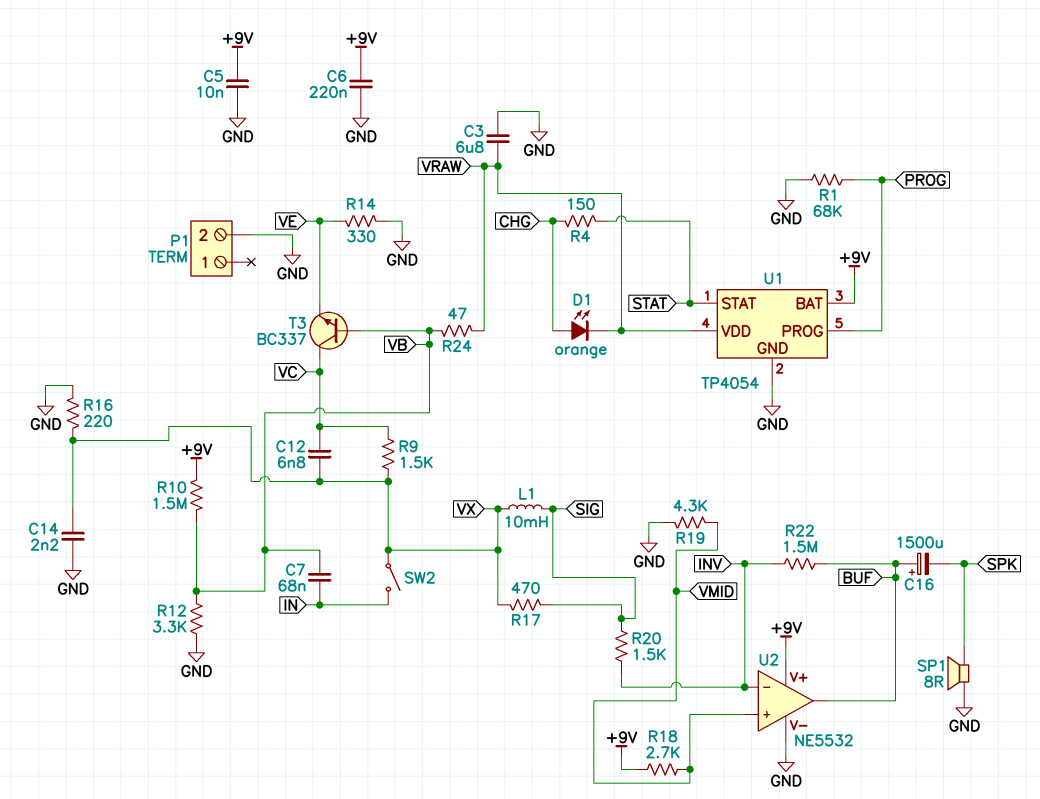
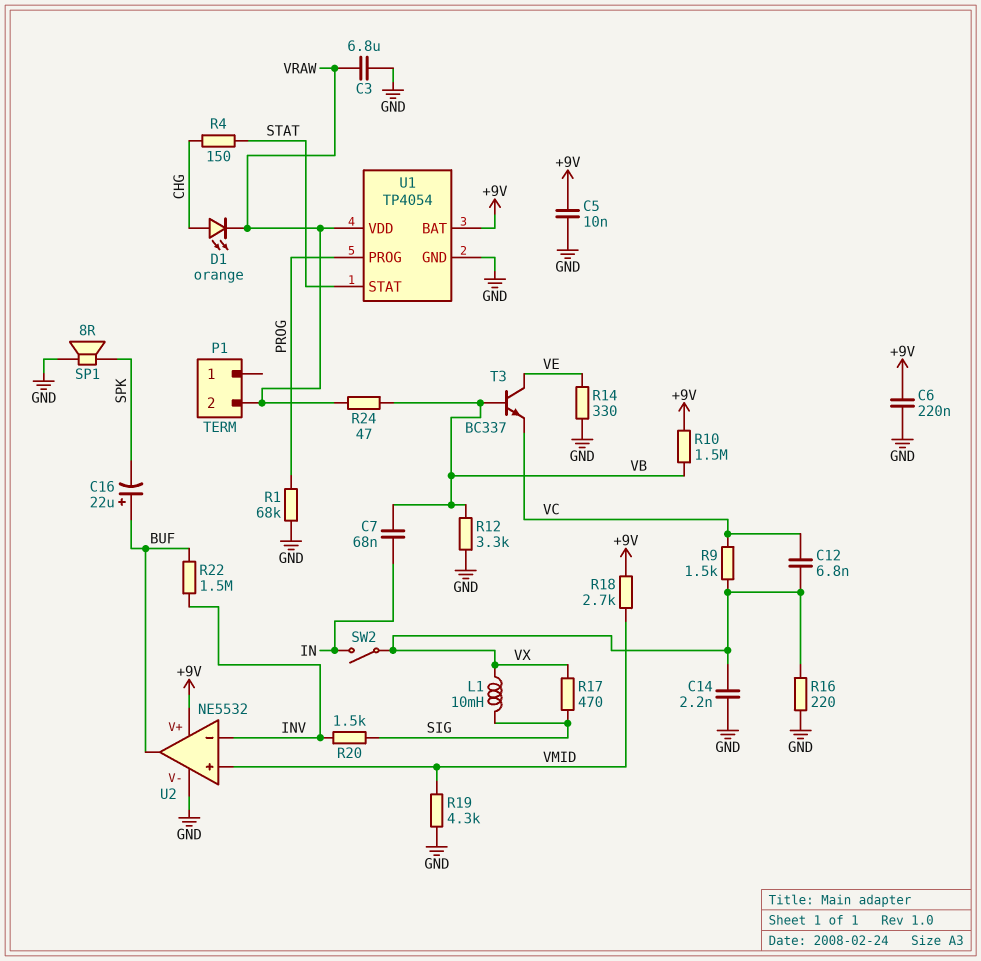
C16: 1500uF (plus BUF, minus SPK) -> 22uF (plus BUF, minus SPK)
P1 pin 2: GND -> VRAW
T3: NPN BC337 (B VB, C VC, E VE) -> NPN BC337 (B VB, C VE, E VC)

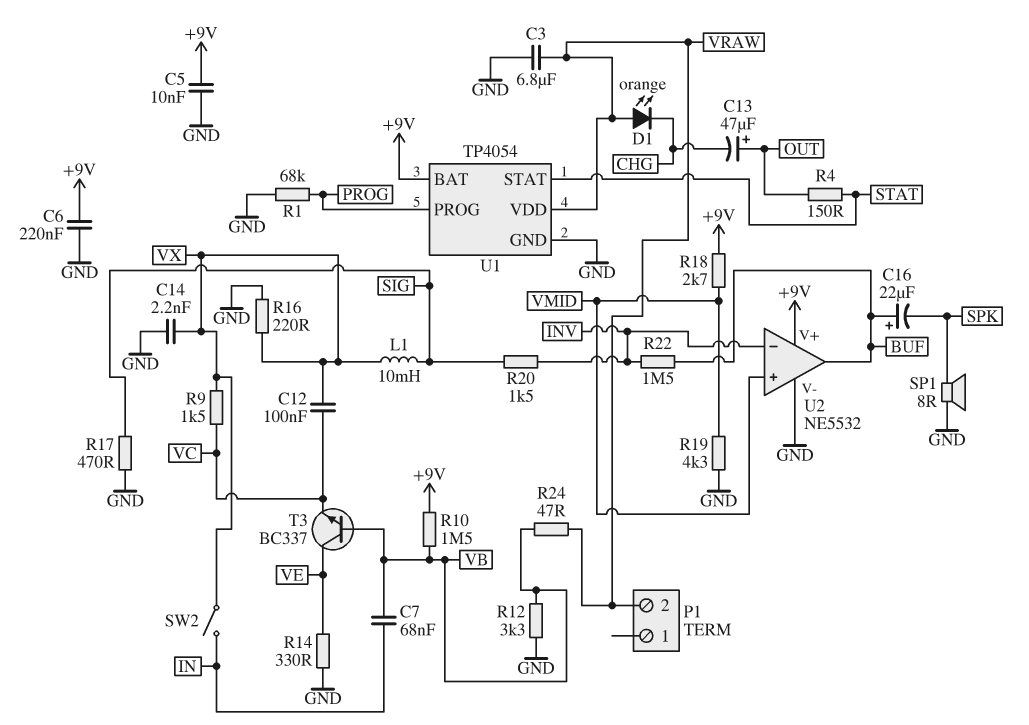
C12: 6.8nF (VC, VX) -> 100nF (VC, VX)
C13: none -> 47uF (plus OUT, minus CHG)
D1: LED orange (A CHG, K VRAW) -> LED orange (A VRAW, K CHG)
R4: 150 (CHG, STAT) -> 150 (OUT, STAT)
R17: 470 (SIG, VX) -> 470 (GND, SIG)

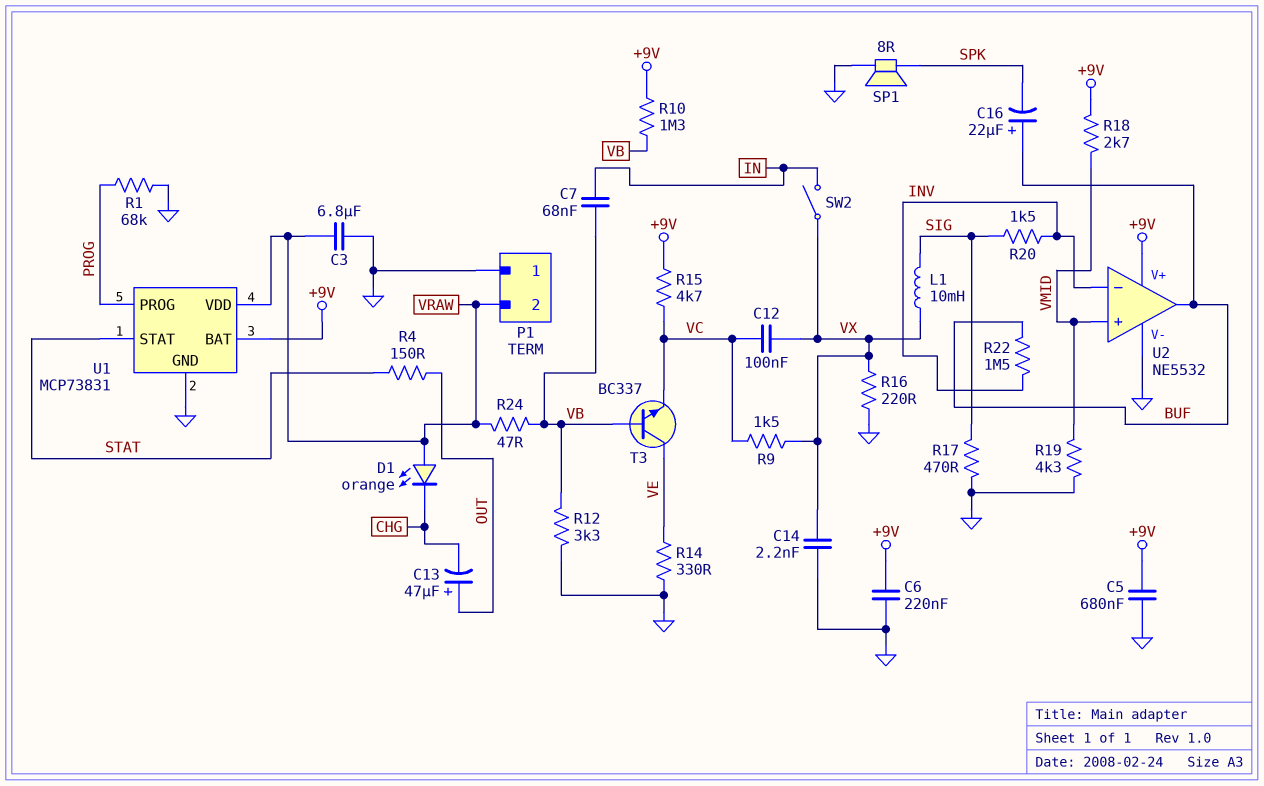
C5: 10nF (+9V, GND) -> 680nF (+9V, GND)
P1 pin 1: none -> GND
R10: 1.5M (+9V, VB) -> 1.3M (+9V, VB)
R15: none -> 4.7k (+9V, VC)
U1: TP4054 -> MCP73831

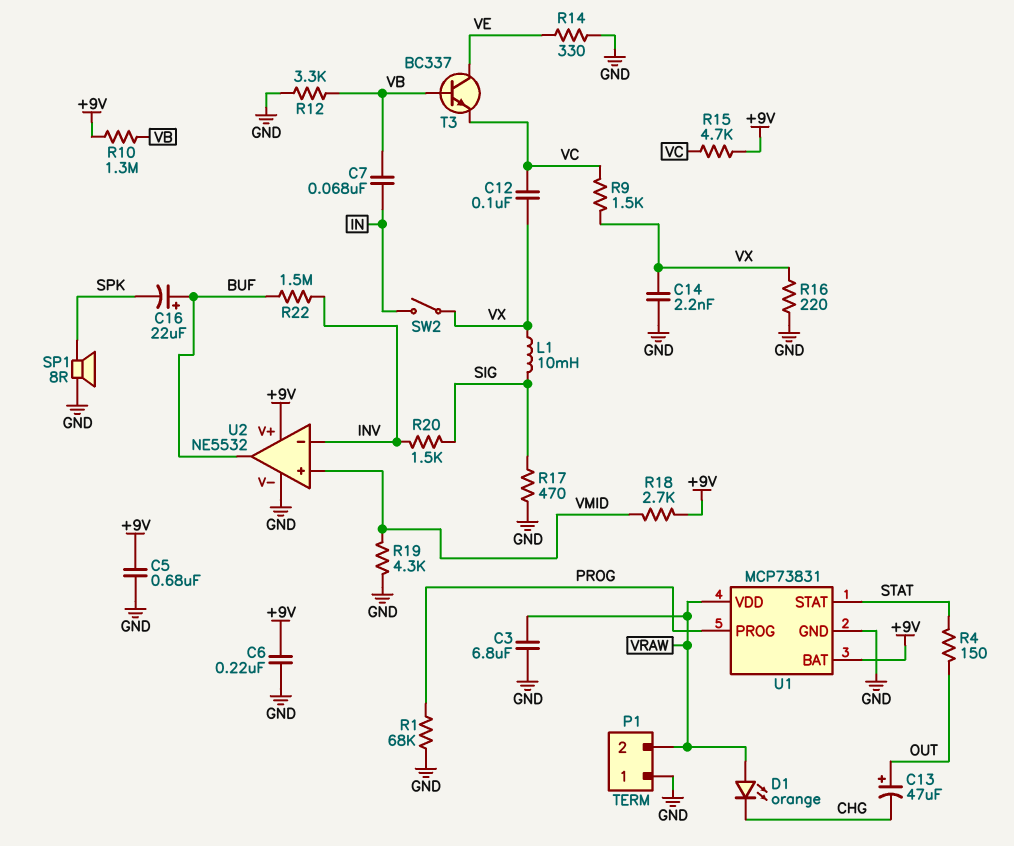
R24: 47 (VB, VRAW) -> none

